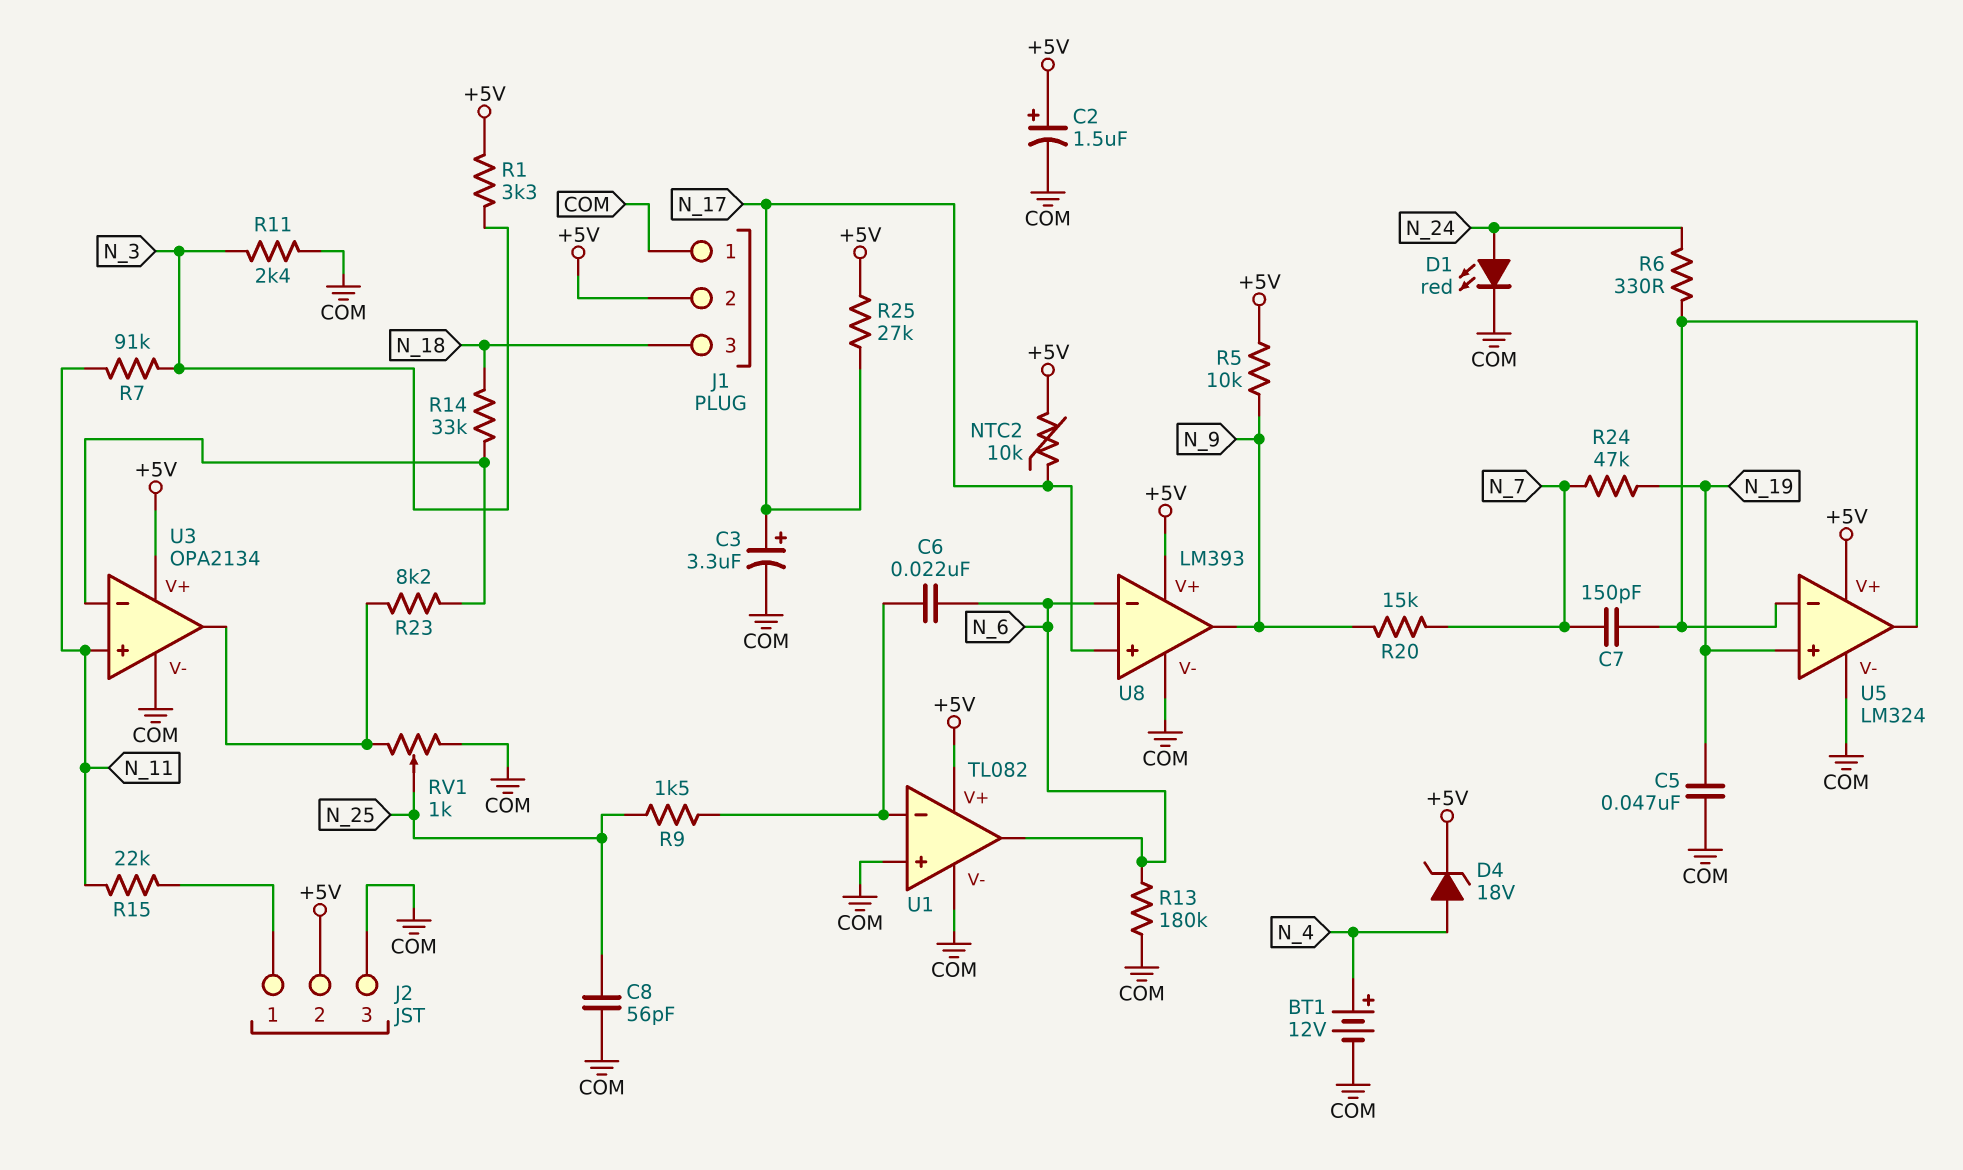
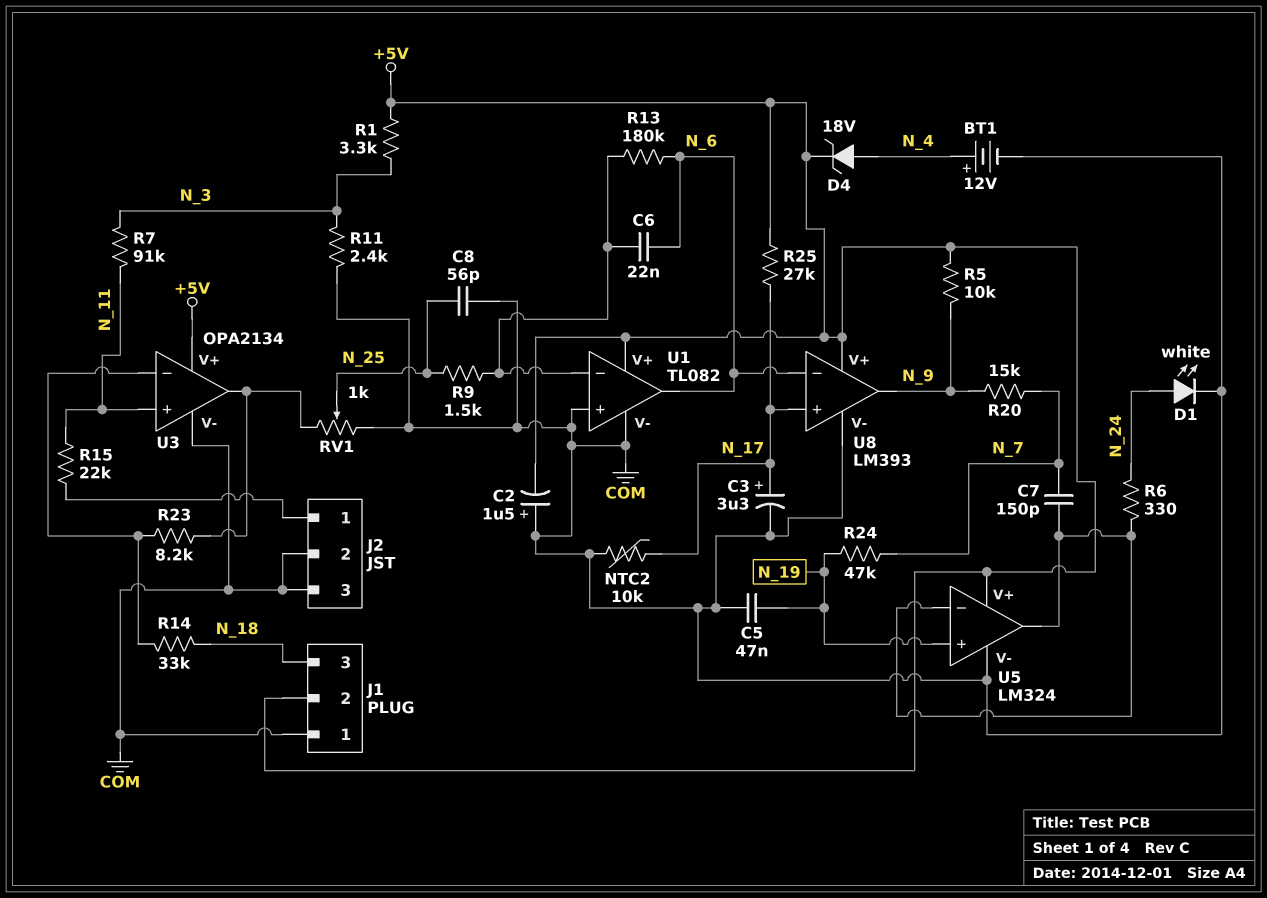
C2: 1.5uF (plus +5V, minus COM) -> 1.5uF (plus COM, minus +5V)
D1: LED red (A N_24, K COM) -> LED white (A N_24, K COM)
J2 pin 2: +5V -> COM
NTC2: 10k (+5V, N_17) -> 10k (COM, N_17)
R13: 180k (COM, N_6) -> 180k (N_6, U1/in-)

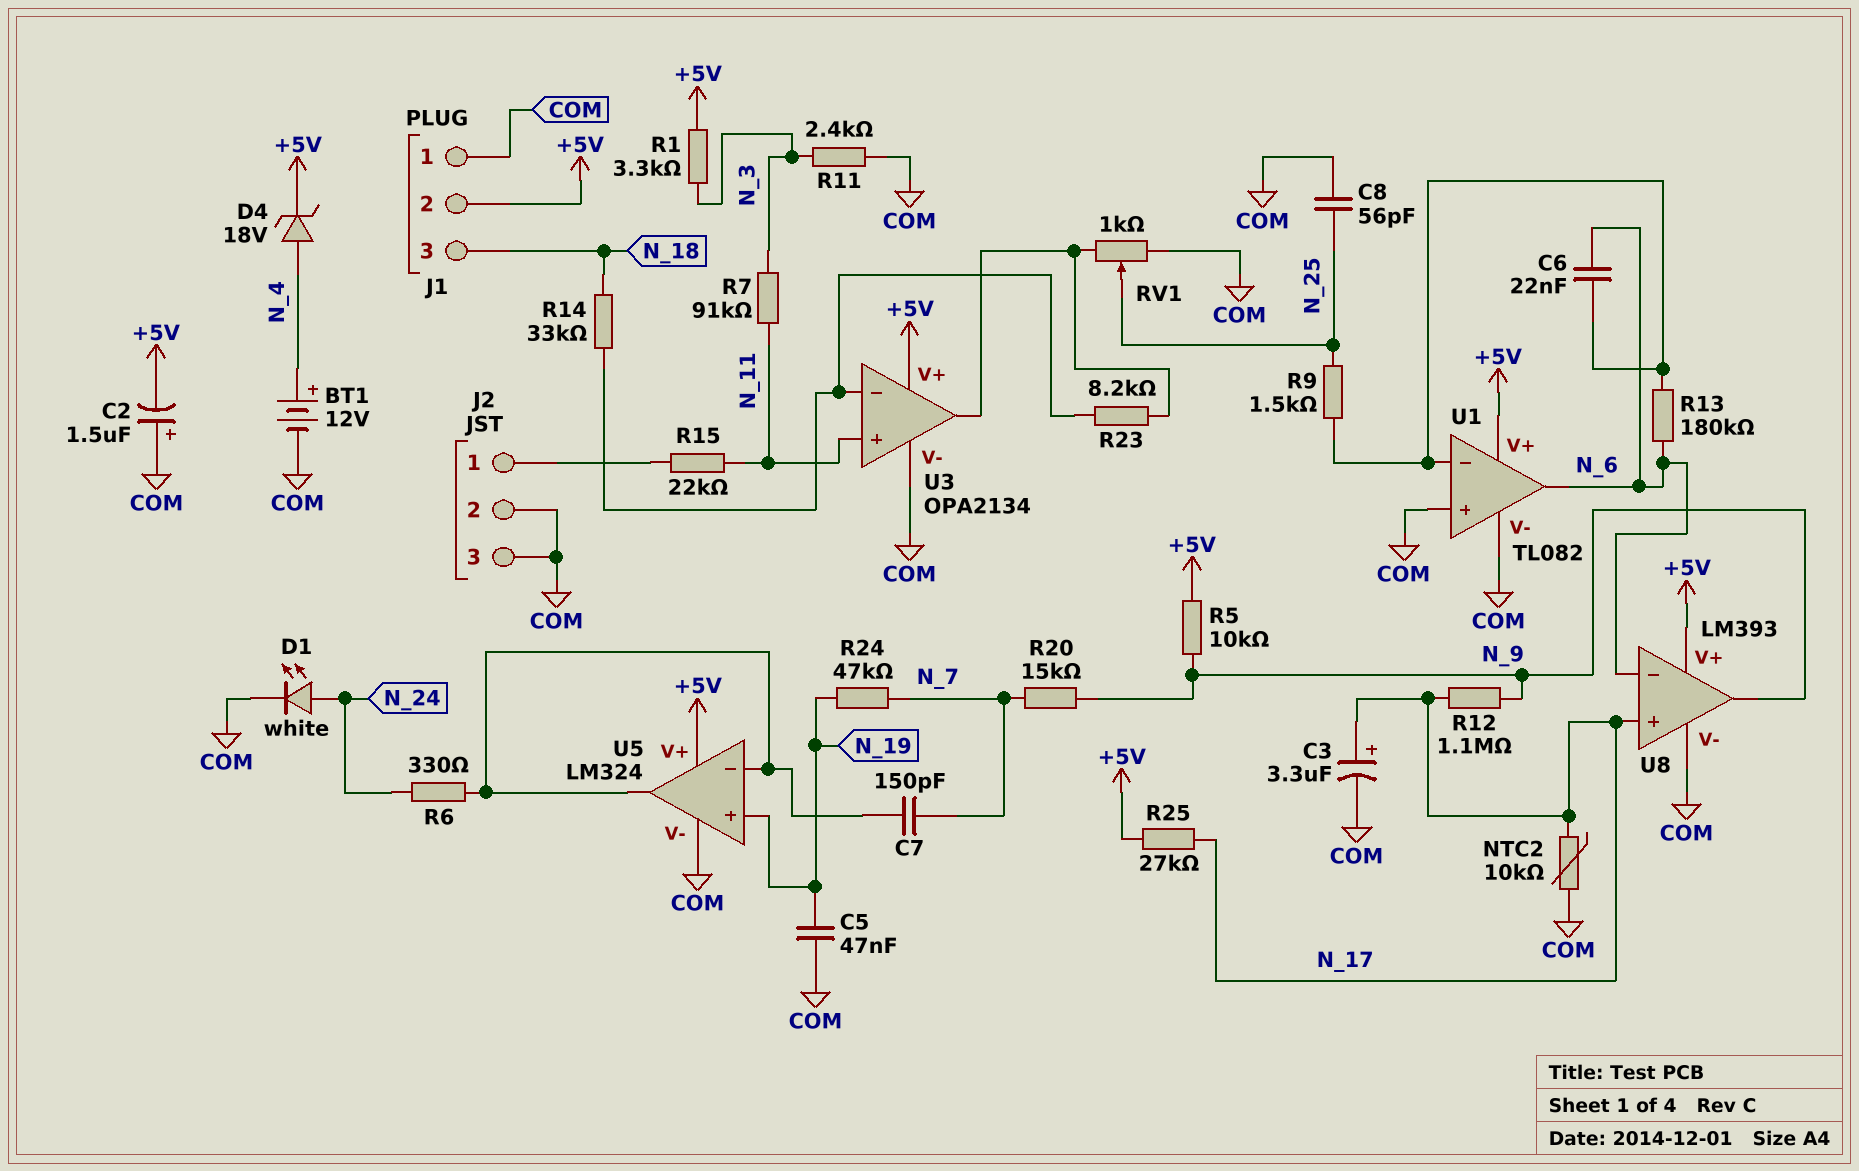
R12: none -> 1.1M (N_9, N_17)

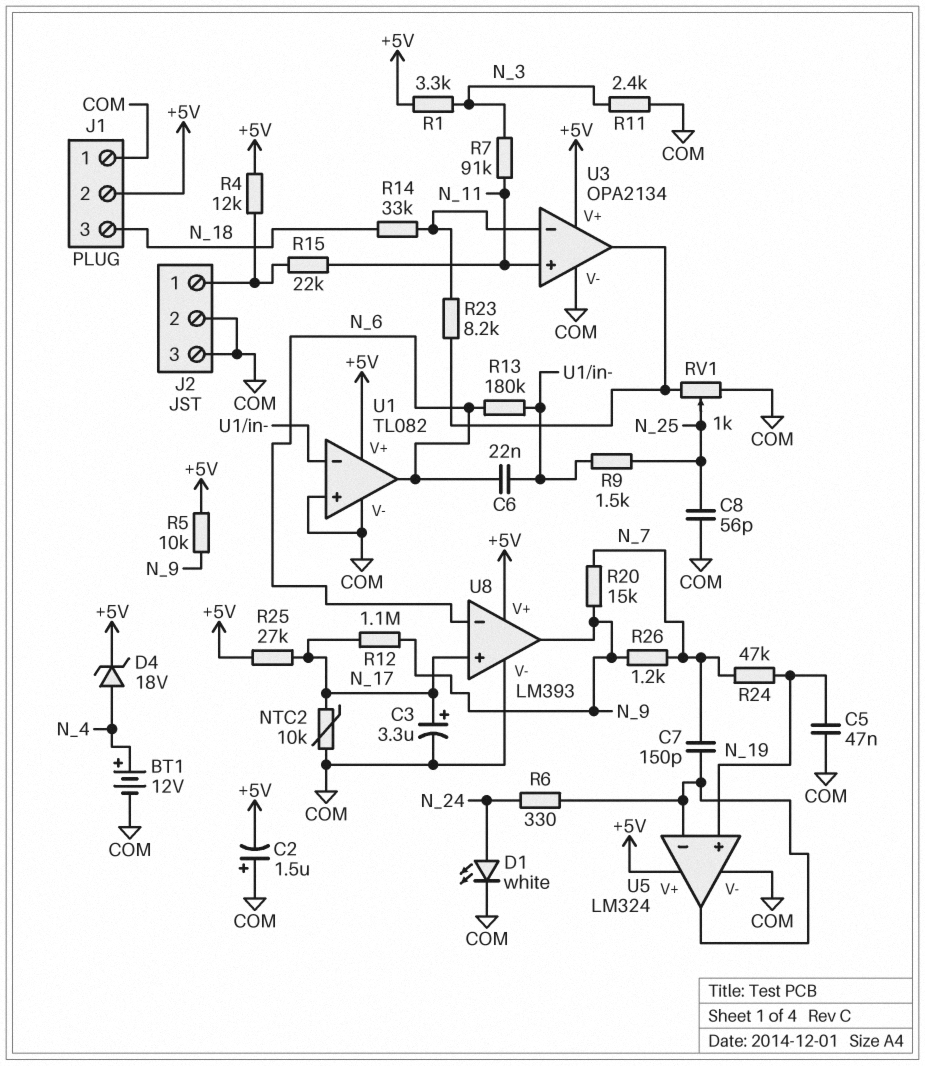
R4: none -> 12k (+5V, J2/1)
R26: none -> 1.2k (N_7, N_9)

